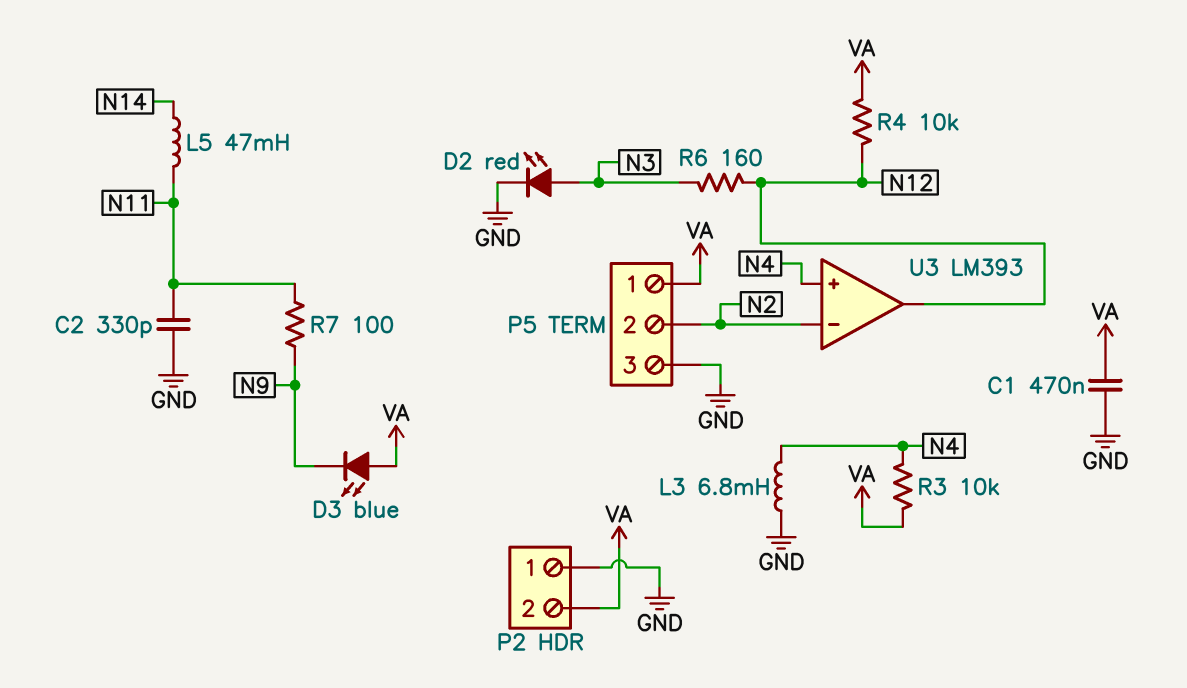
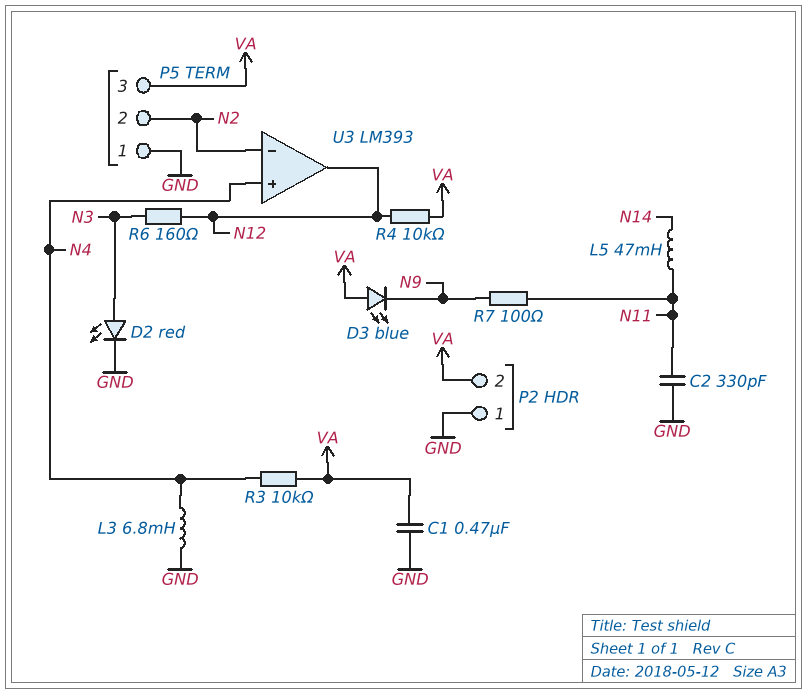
P5 pin 1: VA -> GND
P5 pin 3: GND -> VA

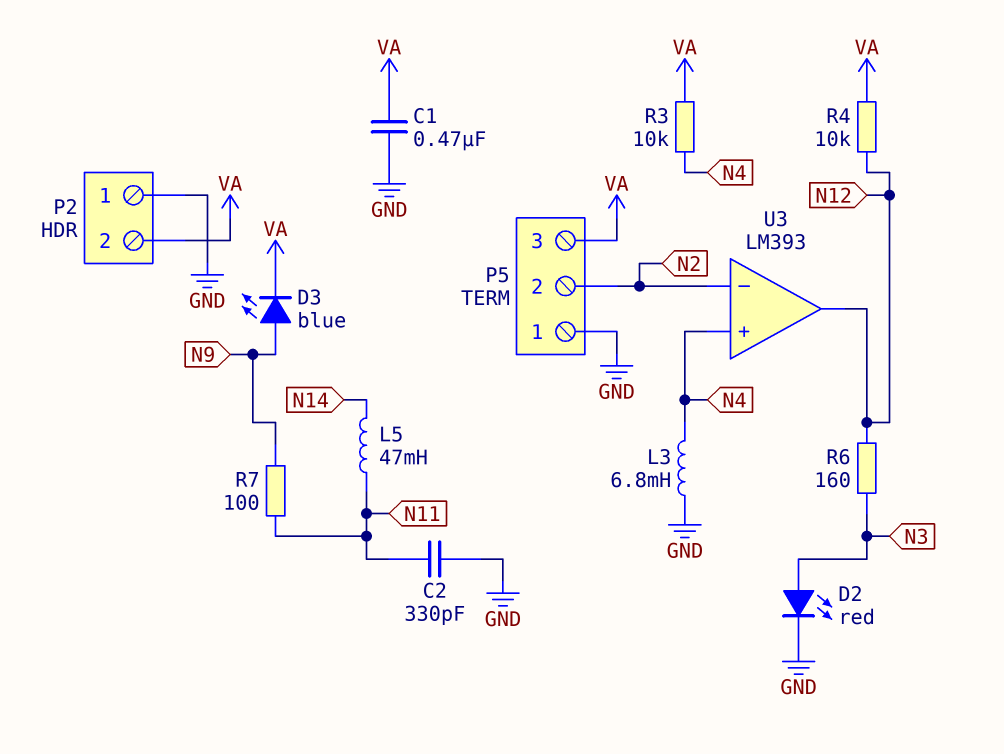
D3: LED blue (A VA, K N9) -> LED blue (A N9, K VA)

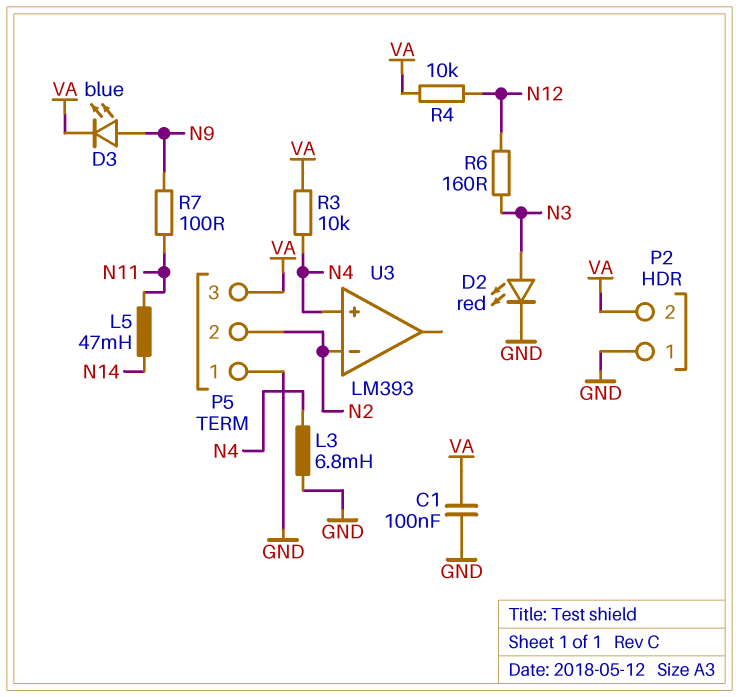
C1: 470nF (GND, VA) -> 100nF (GND, VA)
C2: 330pF (GND, N11) -> none
U3 pin out: N12 -> none

